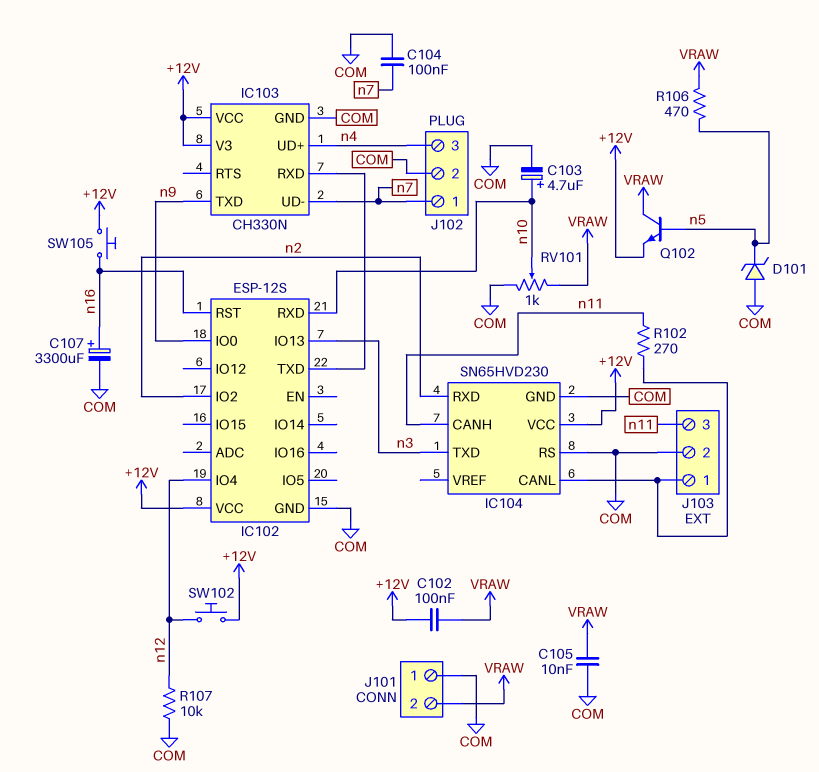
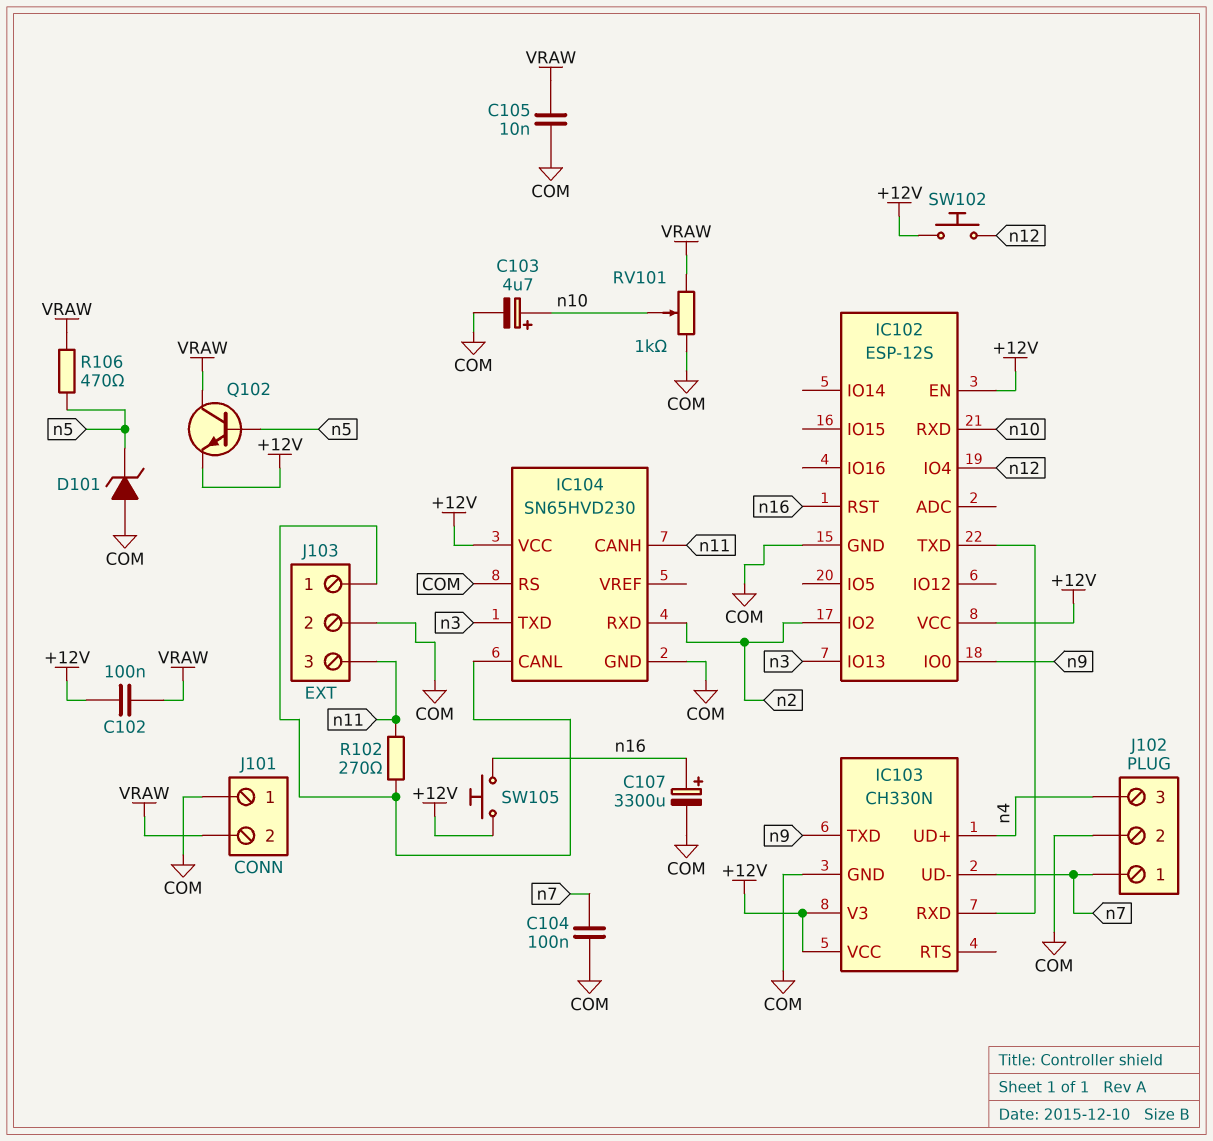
IC102 pin EN: none -> +12V
R107: 10k (COM, n12) -> none

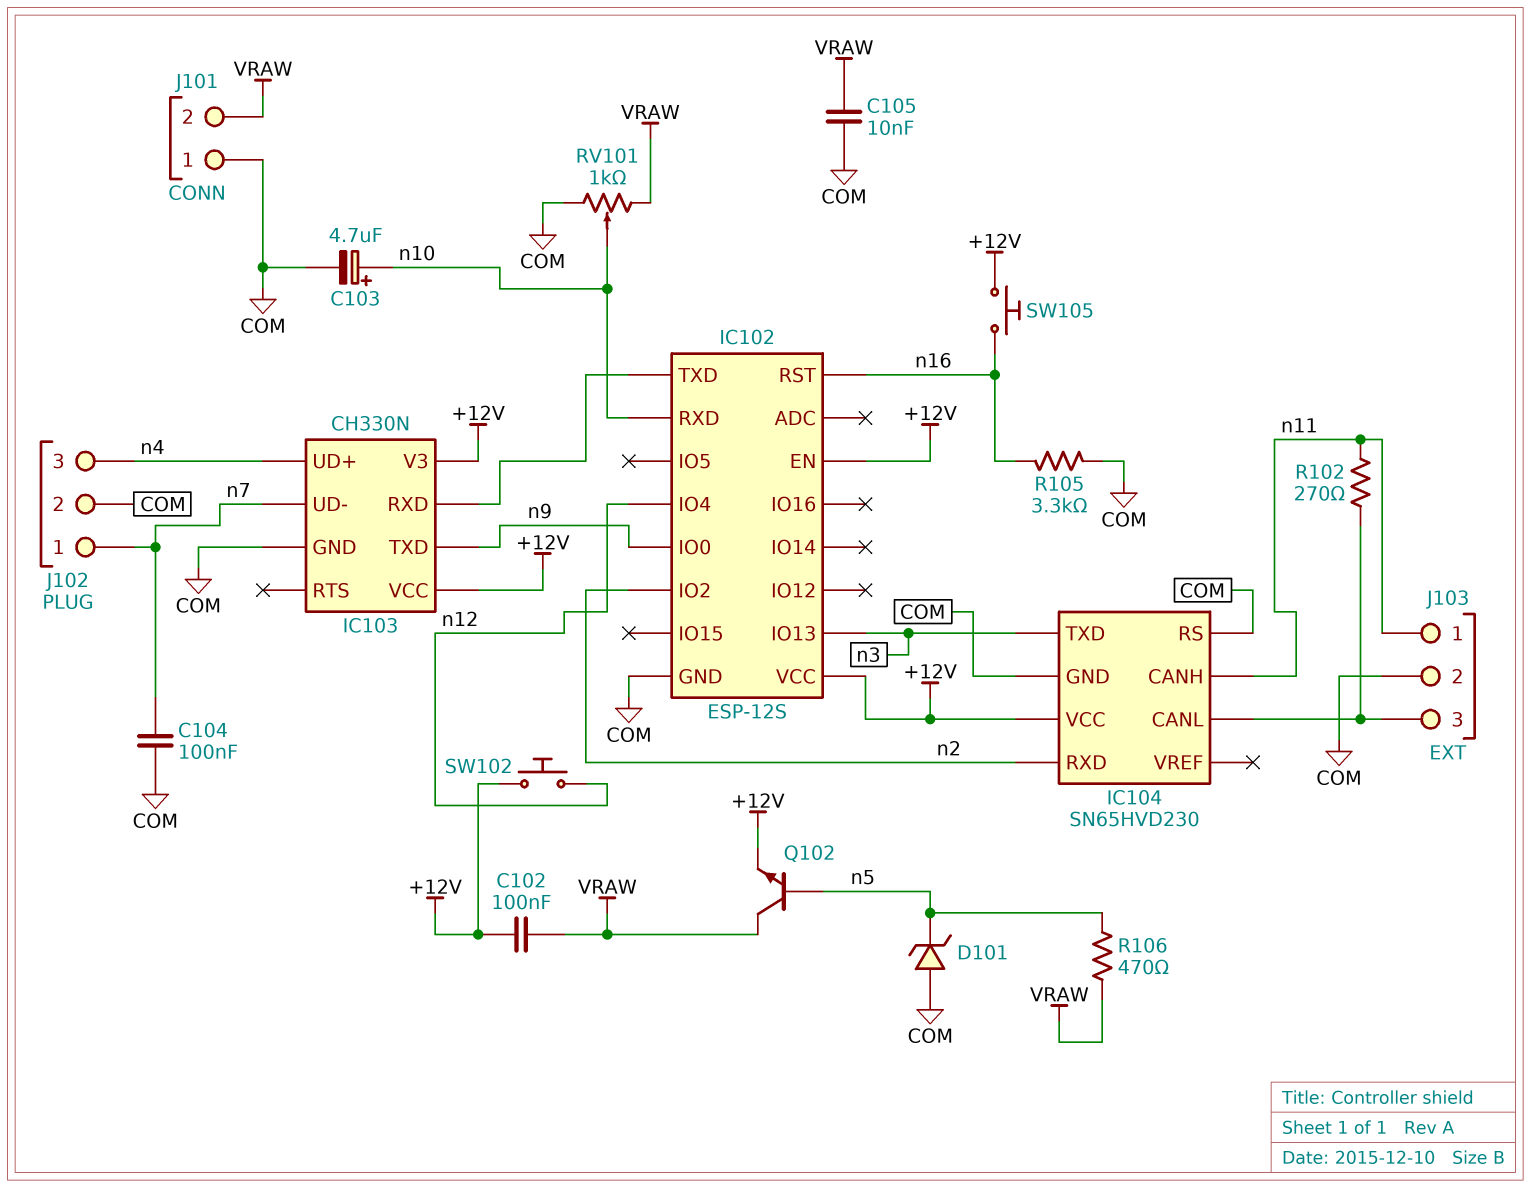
C107: 3300uF (plus n16, minus COM) -> none
J103 pin 1: IC104/CANL -> n11
J103 pin 3: n11 -> IC104/CANL
R105: none -> 3.3k (COM, n16)

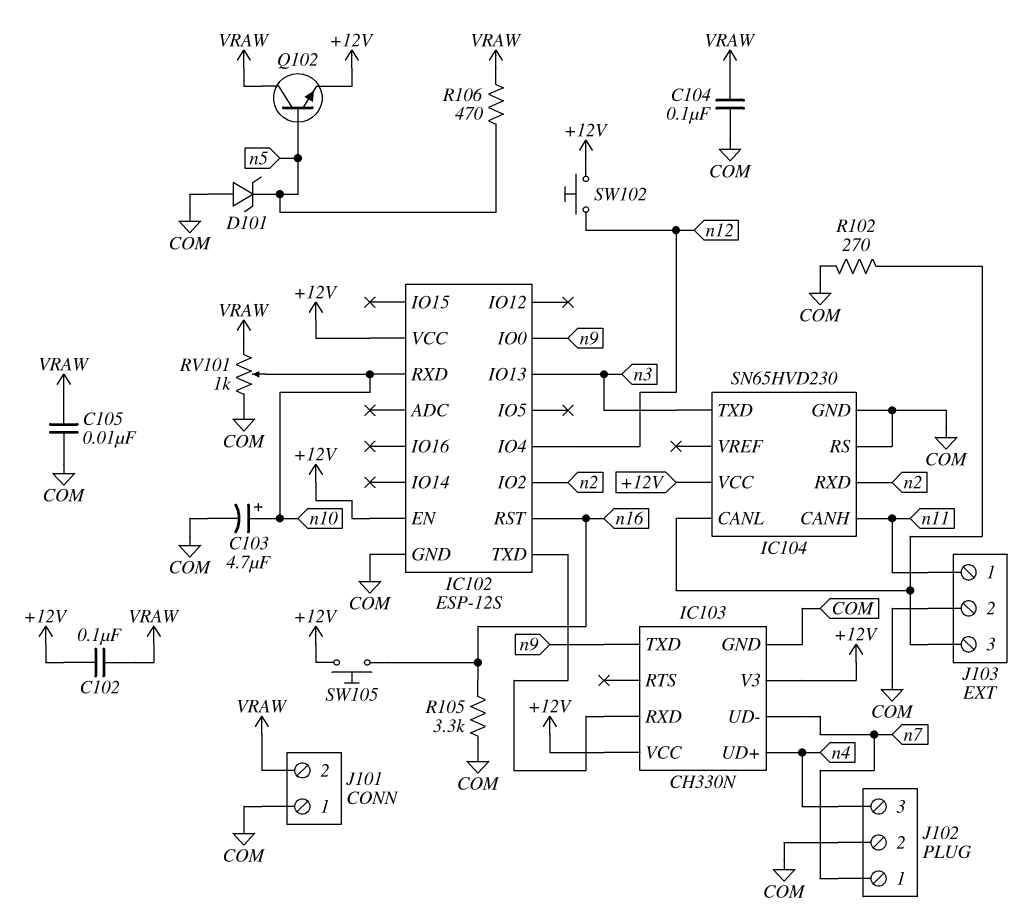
C104: 100nF (COM, n7) -> 100nF (COM, VRAW)
R102: 270 (IC104/CANL, n11) -> 270 (COM, IC104/CANL)

